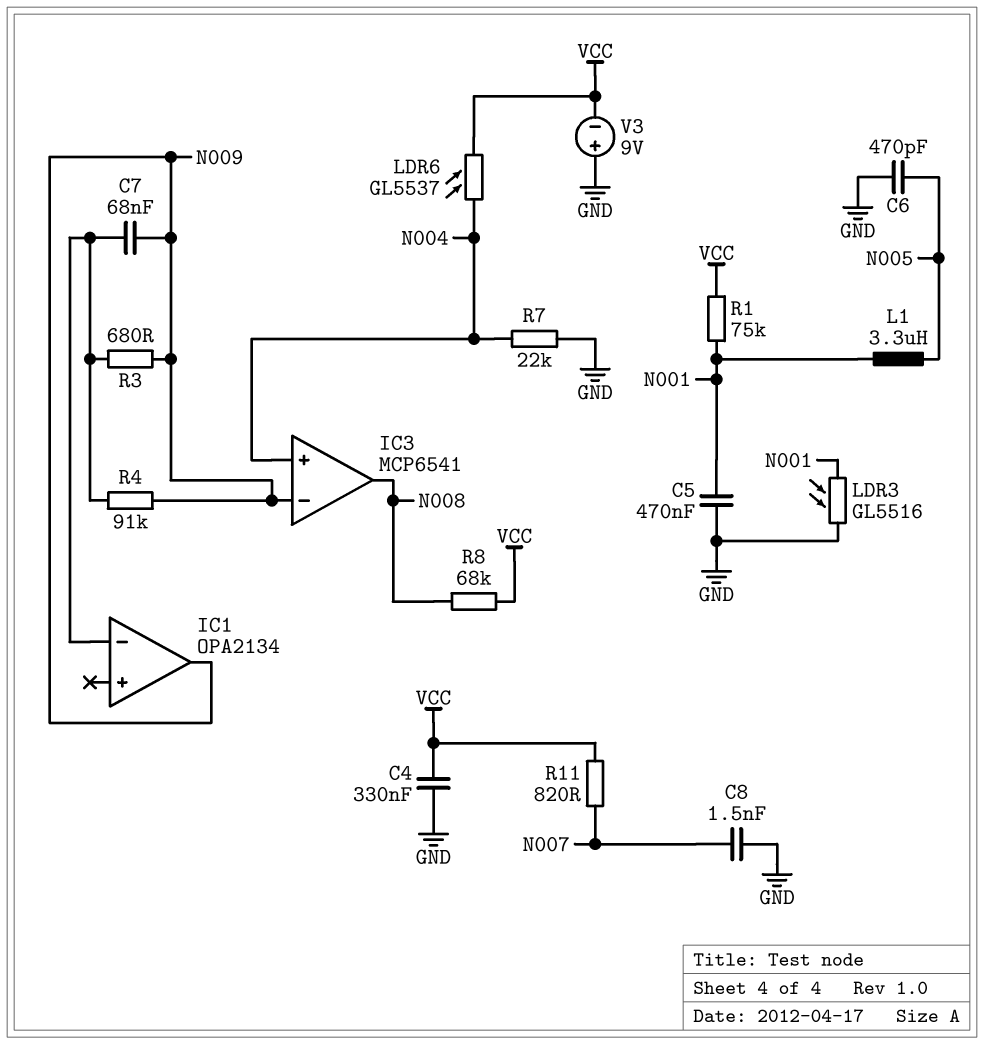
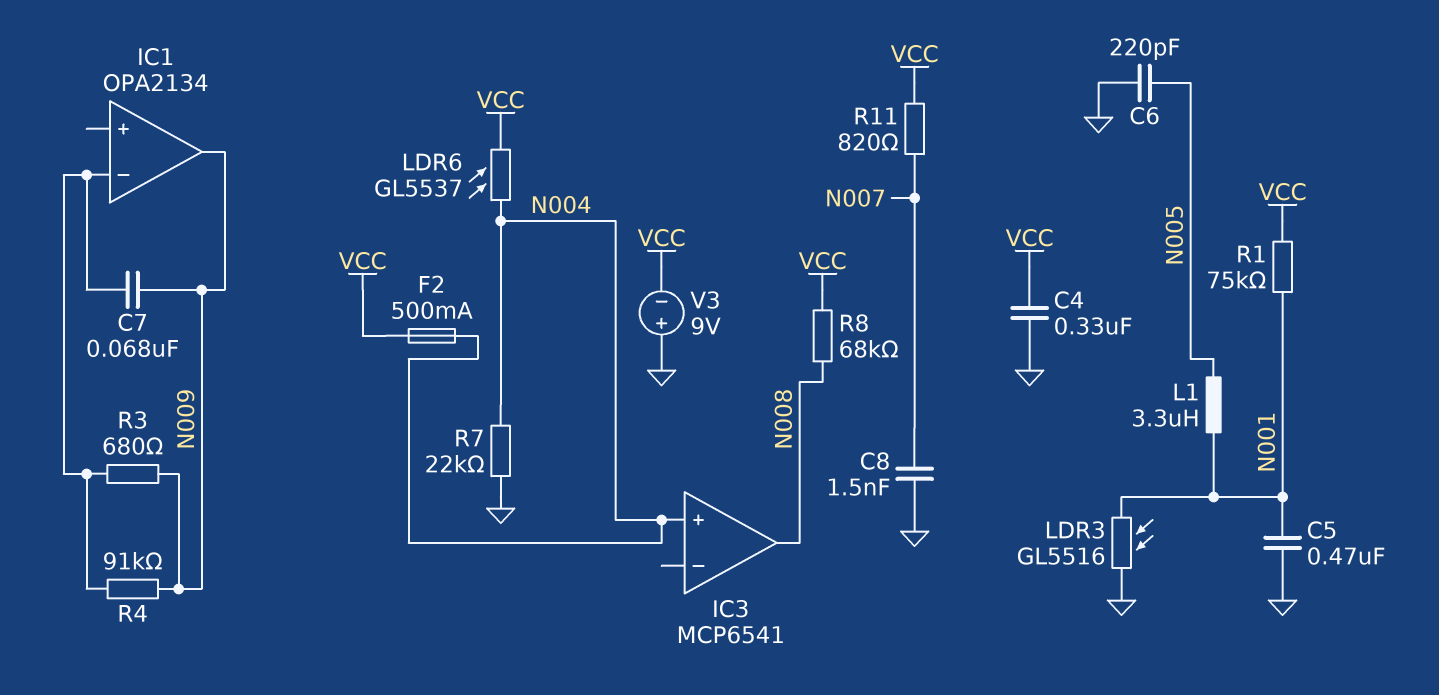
C6: 470pF (GND, N005) -> 220pF (GND, N005)
F2: none -> 500mA (N004, VCC)
IC3 pin in-: N009 -> none

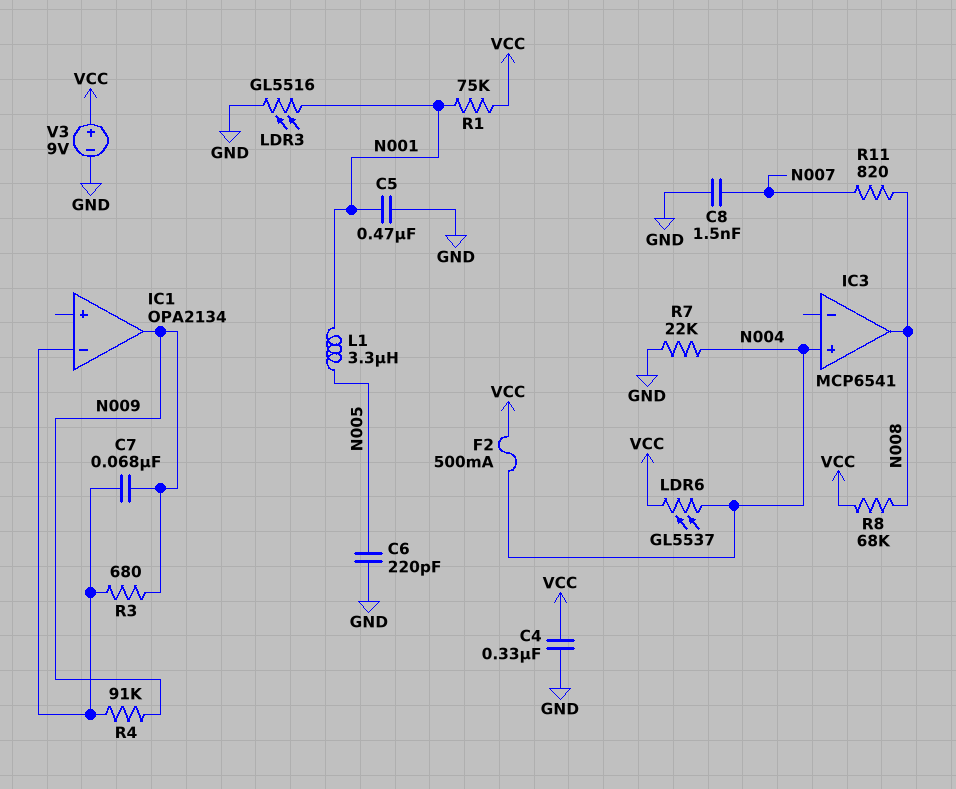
R11: 820 (N007, VCC) -> 820 (N007, N008)
V3: 9V (plus GND, minus VCC) -> 9V (plus VCC, minus GND)

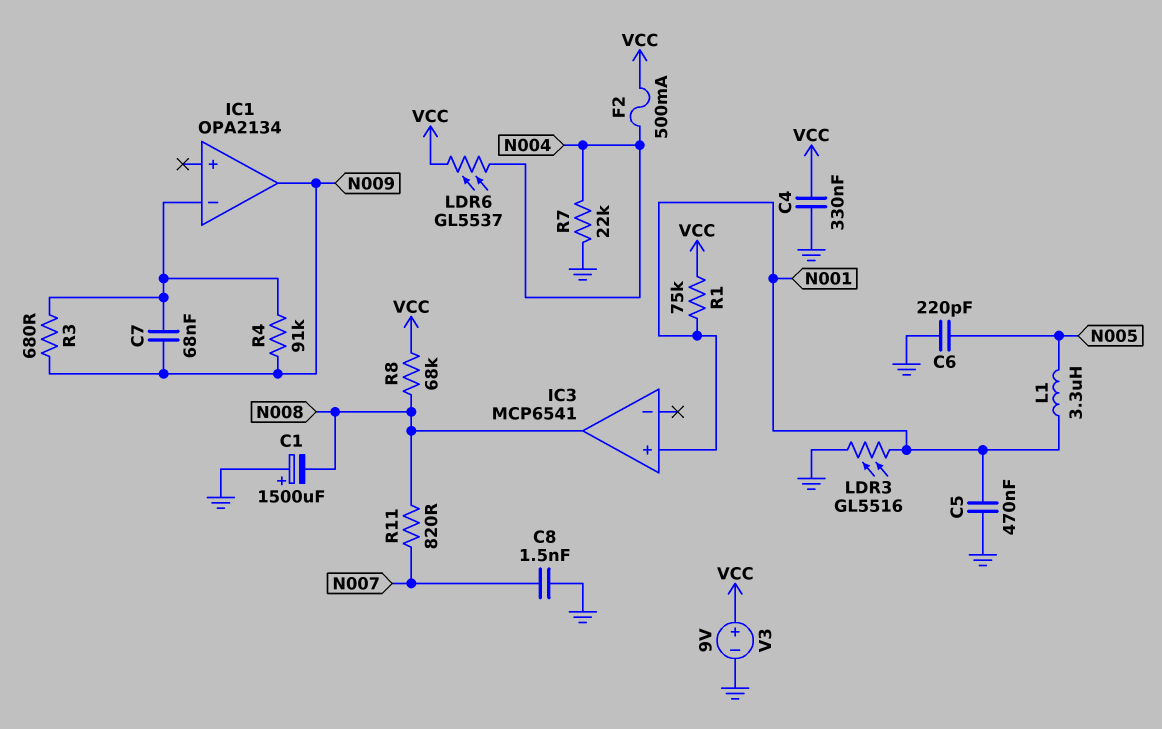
C1: none -> 1500uF (plus GND, minus N008)
IC3 pin in+: N004 -> N001

